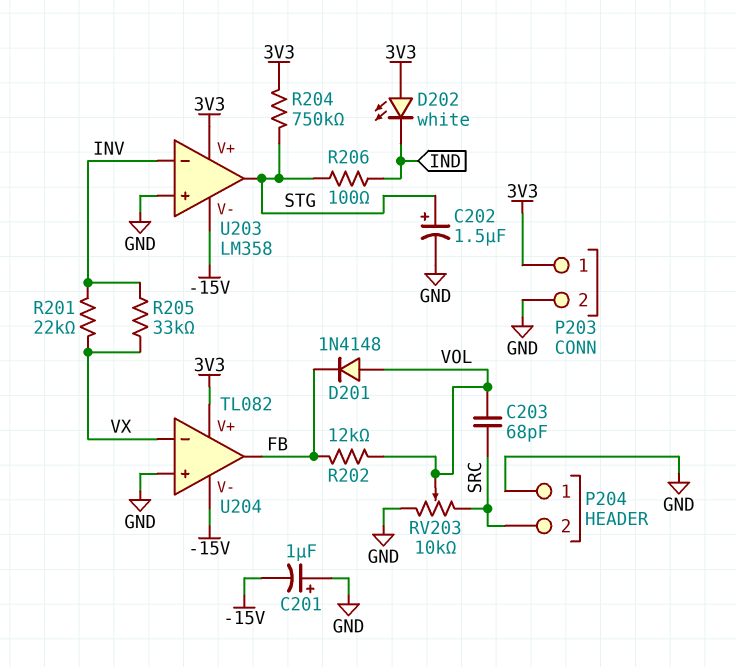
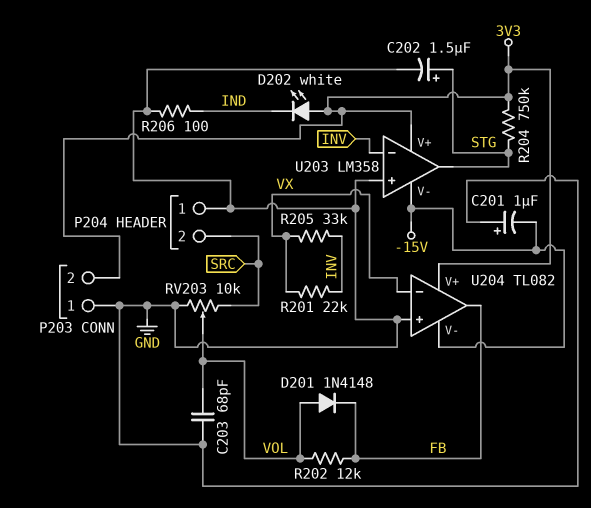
C203: 68pF (SRC, VOL) -> 68pF (GND, VOL)
P203 pin 1: 3V3 -> GND
P203 pin 2: GND -> 3V3
R206: 100 (IND, STG) -> 100 (GND, IND)

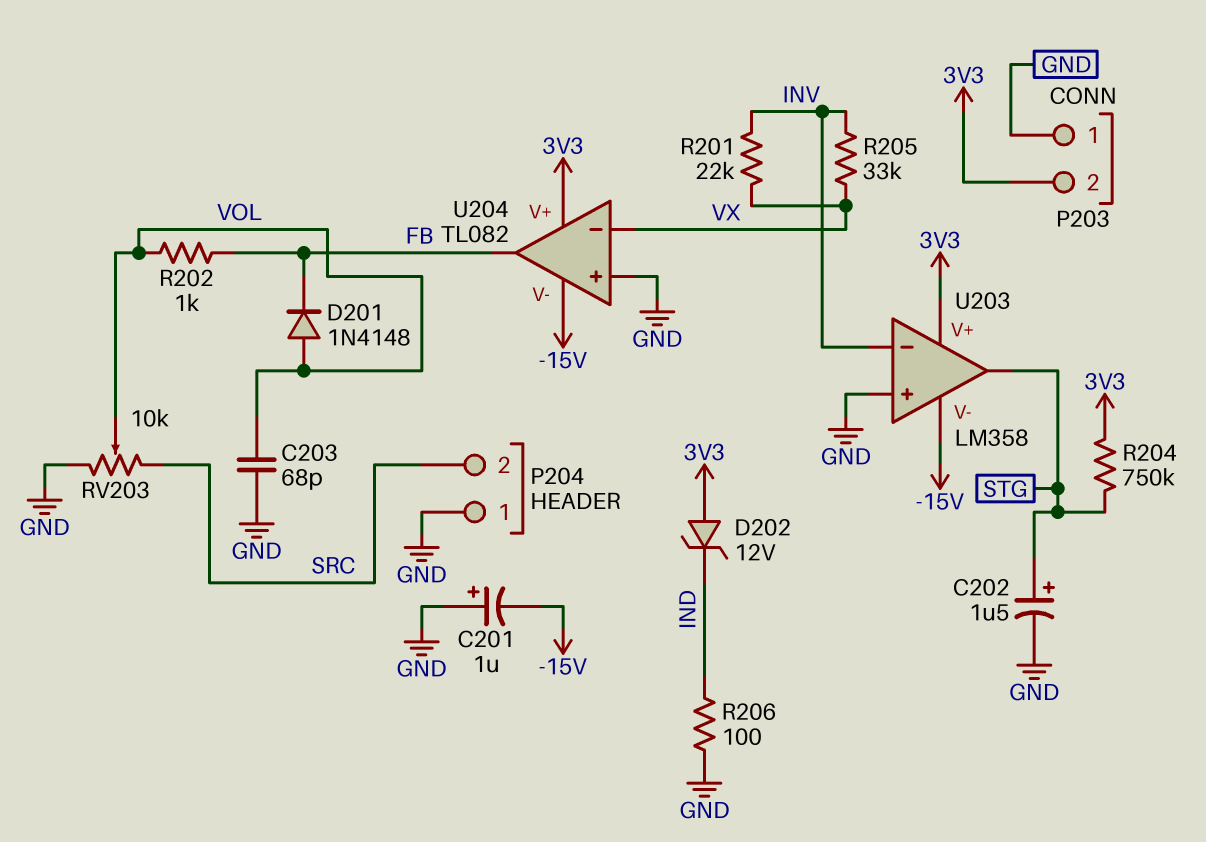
D202: LED white (A 3V3, K IND) -> zener 12V (A 3V3, K IND)
R202: 12k (FB, VOL) -> 1k (FB, VOL)

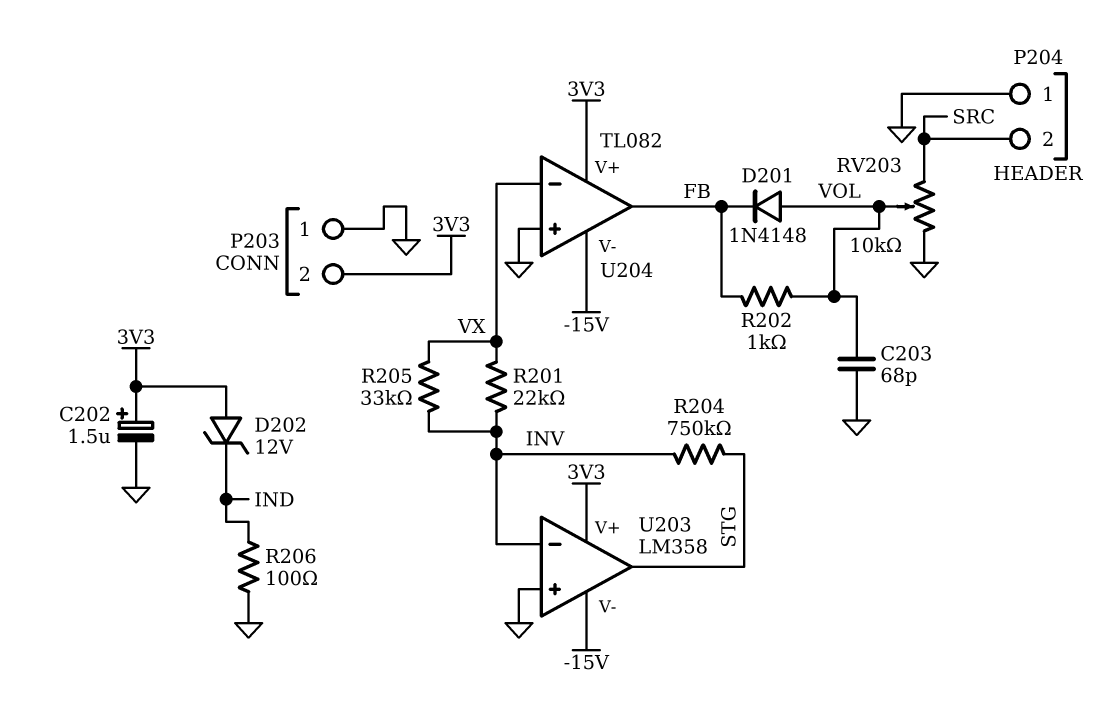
C201: 1uF (plus GND, minus -15V) -> none
C202: 1.5uF (plus STG, minus GND) -> 1.5uF (plus 3V3, minus GND)
R204: 750k (3V3, STG) -> 750k (INV, STG)

